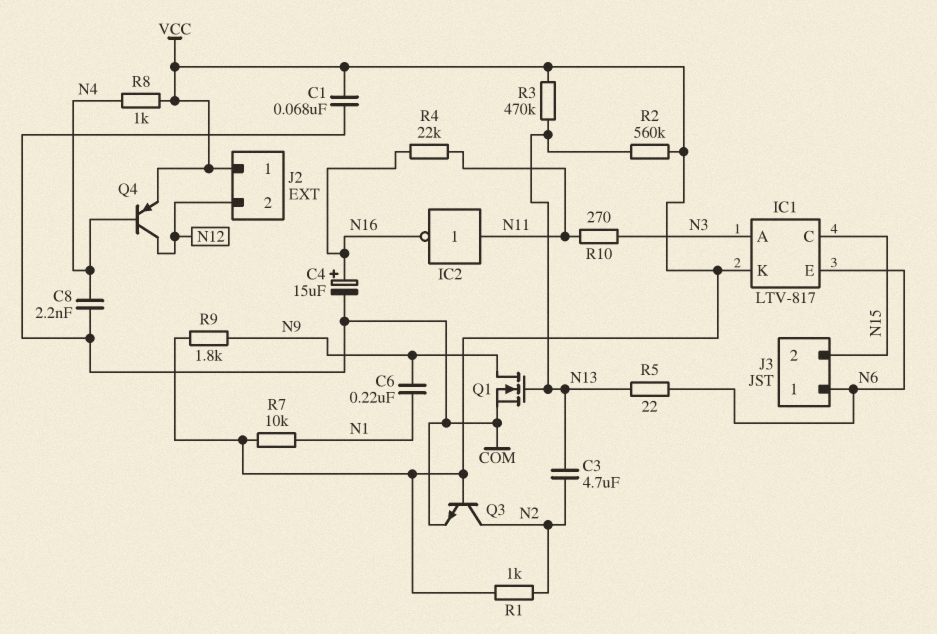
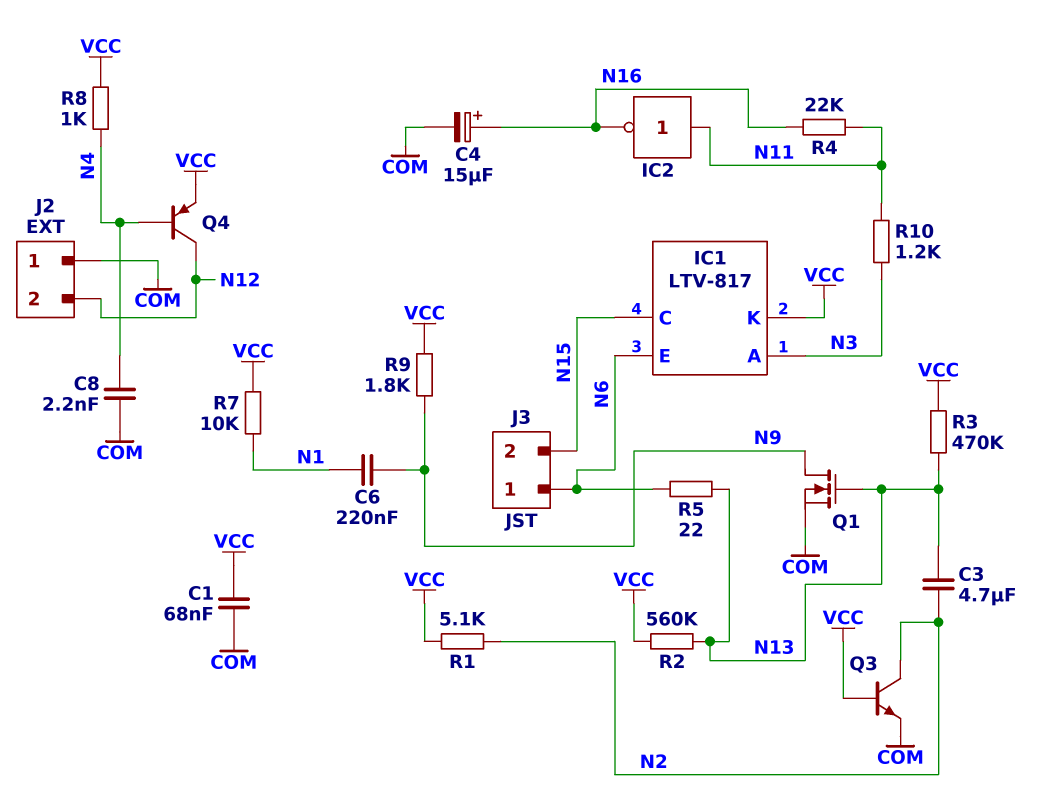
J2 pin 1: VCC -> COM
R1: 1k (N2, VCC) -> 5.1k (N2, VCC)
R10: 270 (N3, N11) -> 1.2k (N3, N11)

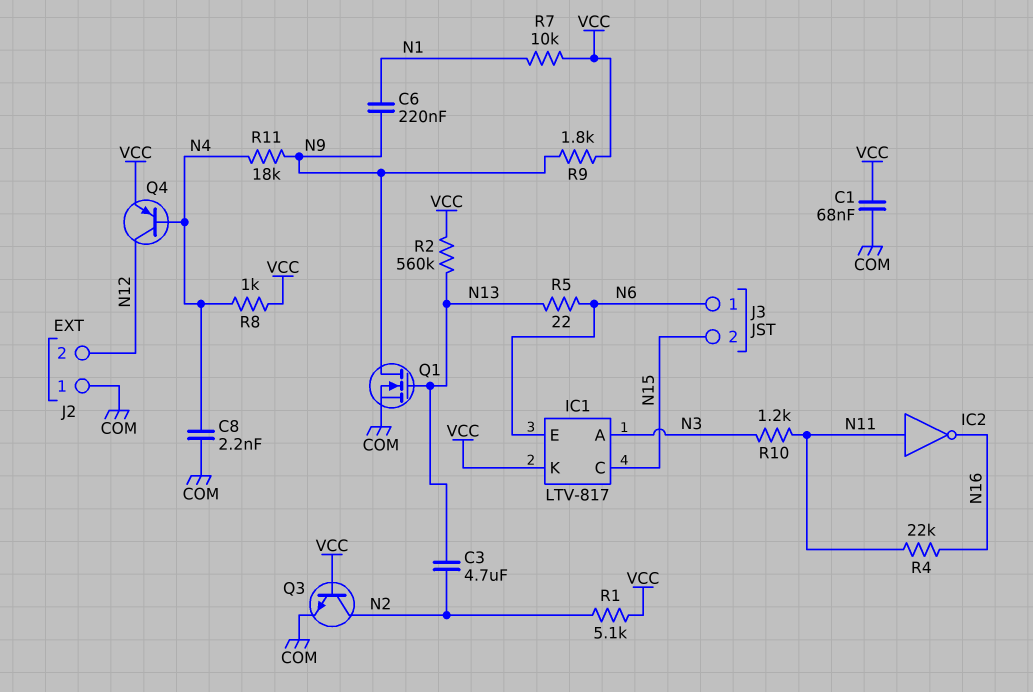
C4: 15uF (plus N16, minus COM) -> none
R3: 470k (N13, VCC) -> none
R11: none -> 18k (N4, N9)

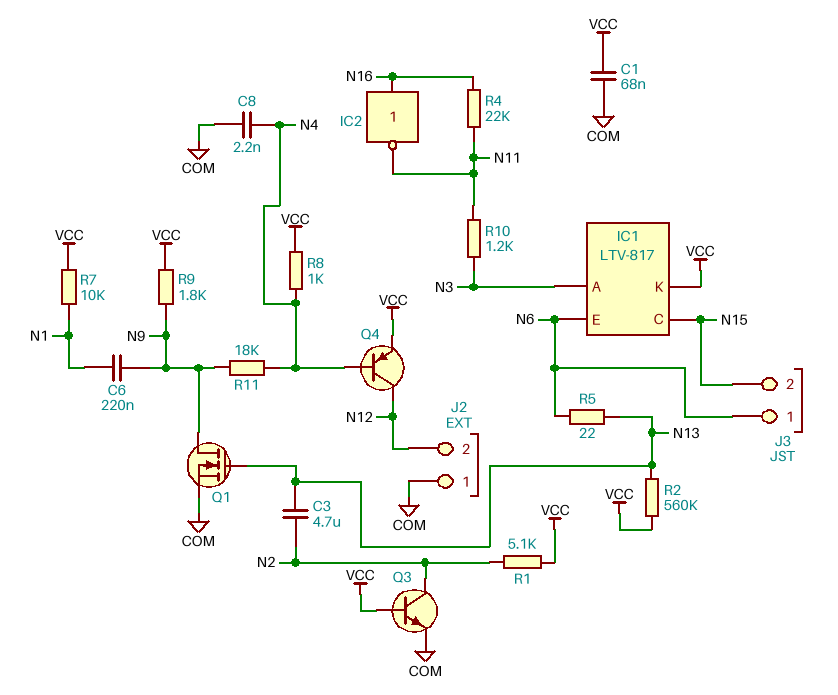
IC2: NOT (in N11, out N16) -> NOT (in N16, out N11)

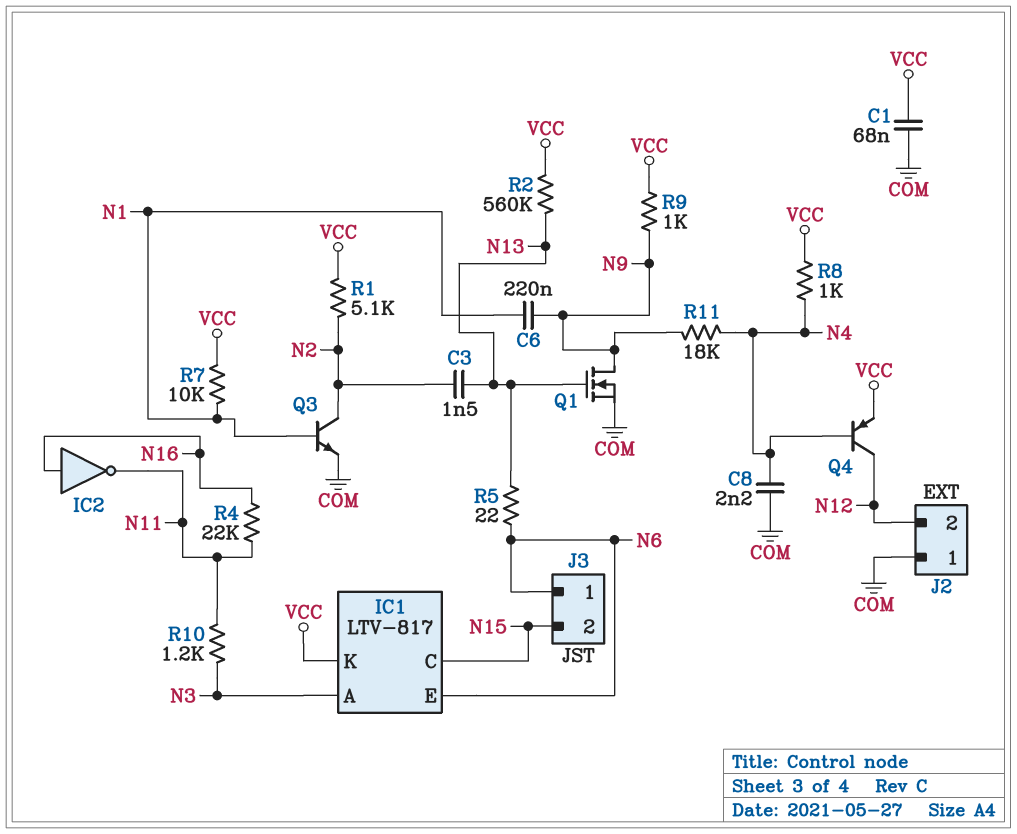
C3: 4.7uF (N2, N13) -> 1.5nF (N2, N13)
Q3: NPN (B VCC, C N2, E COM) -> NPN (B N1, C N2, E COM)
R9: 1.8k (N9, VCC) -> 1k (N9, VCC)

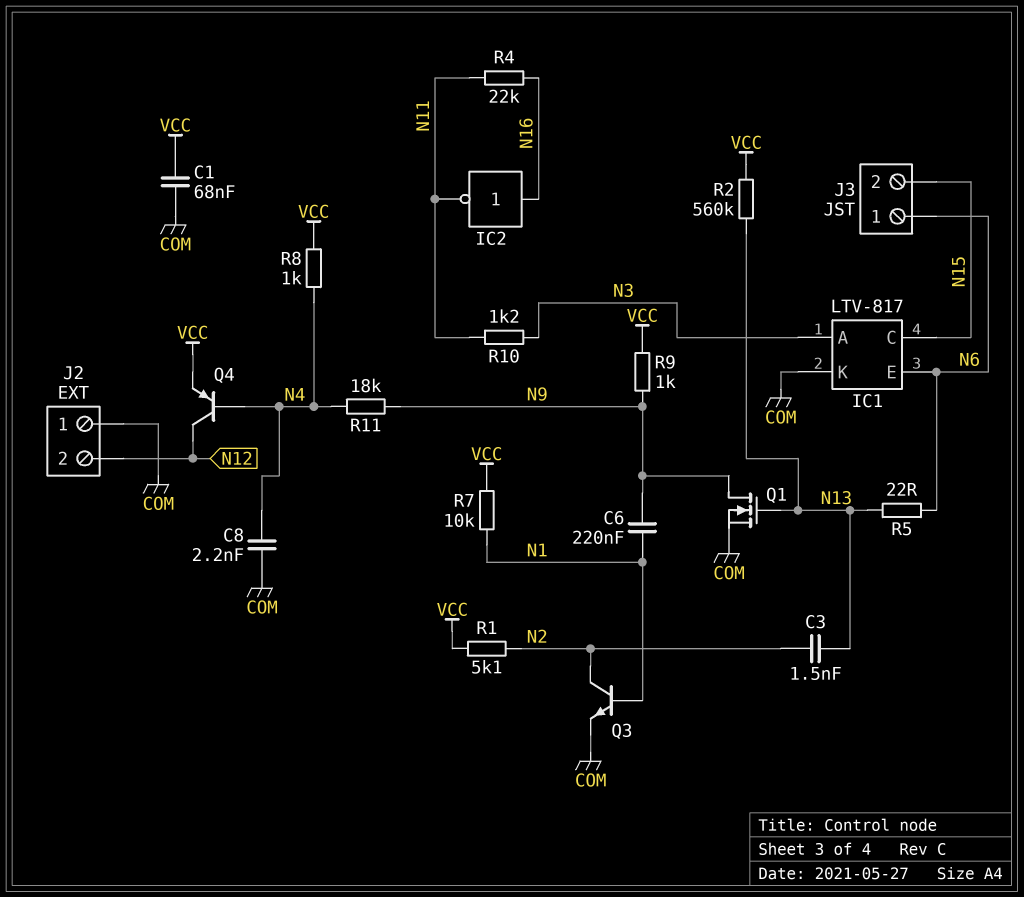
IC1 pin K: VCC -> COM

